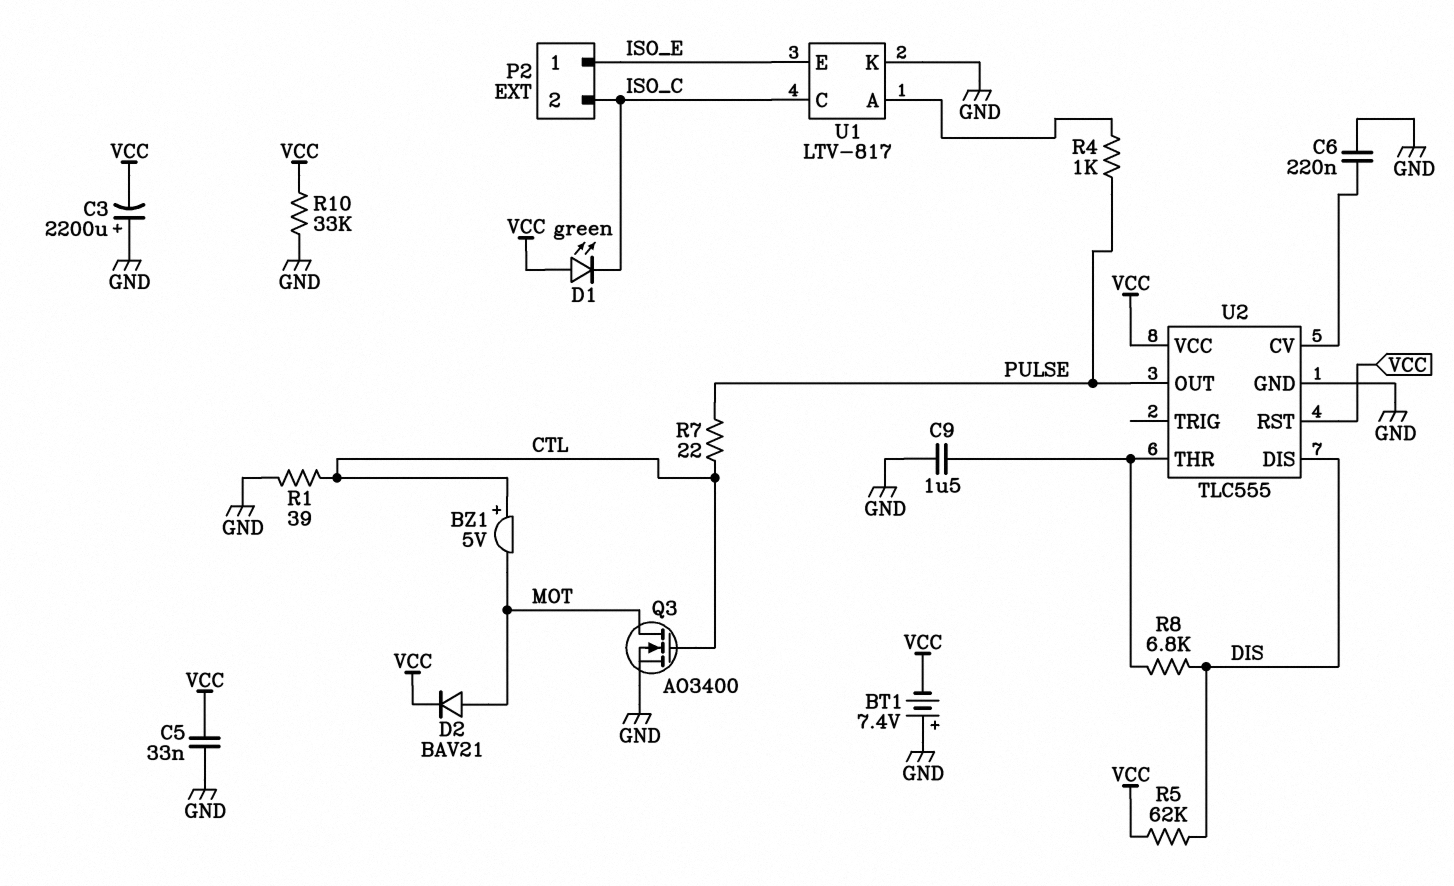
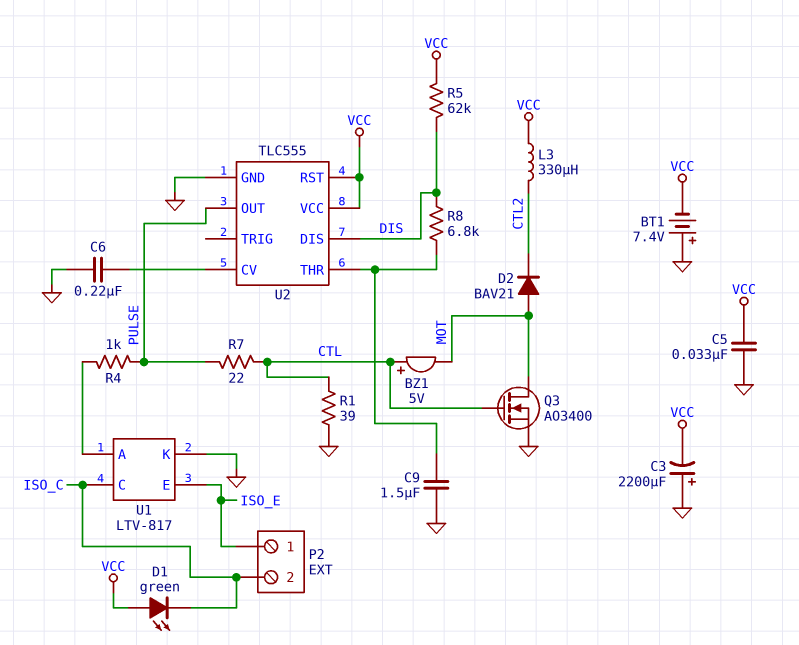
D2: diode BAV21 (A MOT, K VCC) -> diode BAV21 (A MOT, K CTL2)
L3: none -> 330uH (CTL2, VCC)
R10: 33k (GND, VCC) -> none

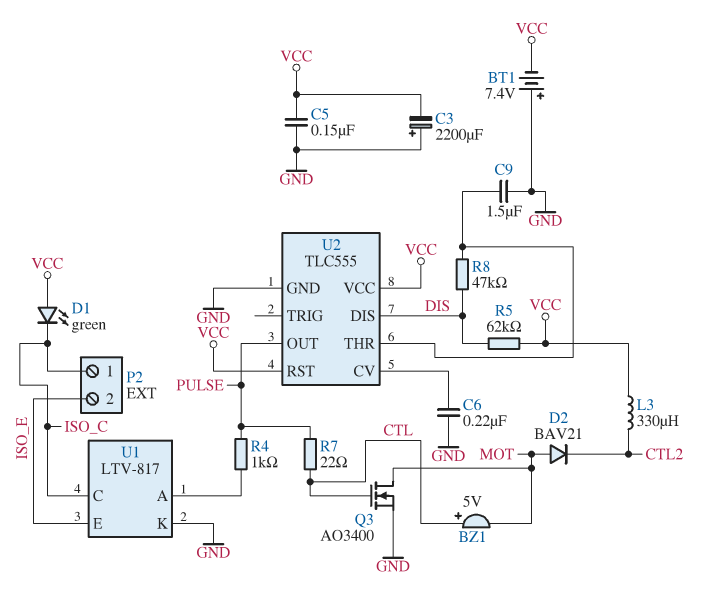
C5: 33nF (GND, VCC) -> 150nF (GND, VCC)
P2 pin 1: ISO_E -> ISO_C
P2 pin 2: ISO_C -> ISO_E
R1: 39 (CTL, GND) -> none
R8: 6.8k (DIS, U2/THR) -> 47k (DIS, U2/THR)

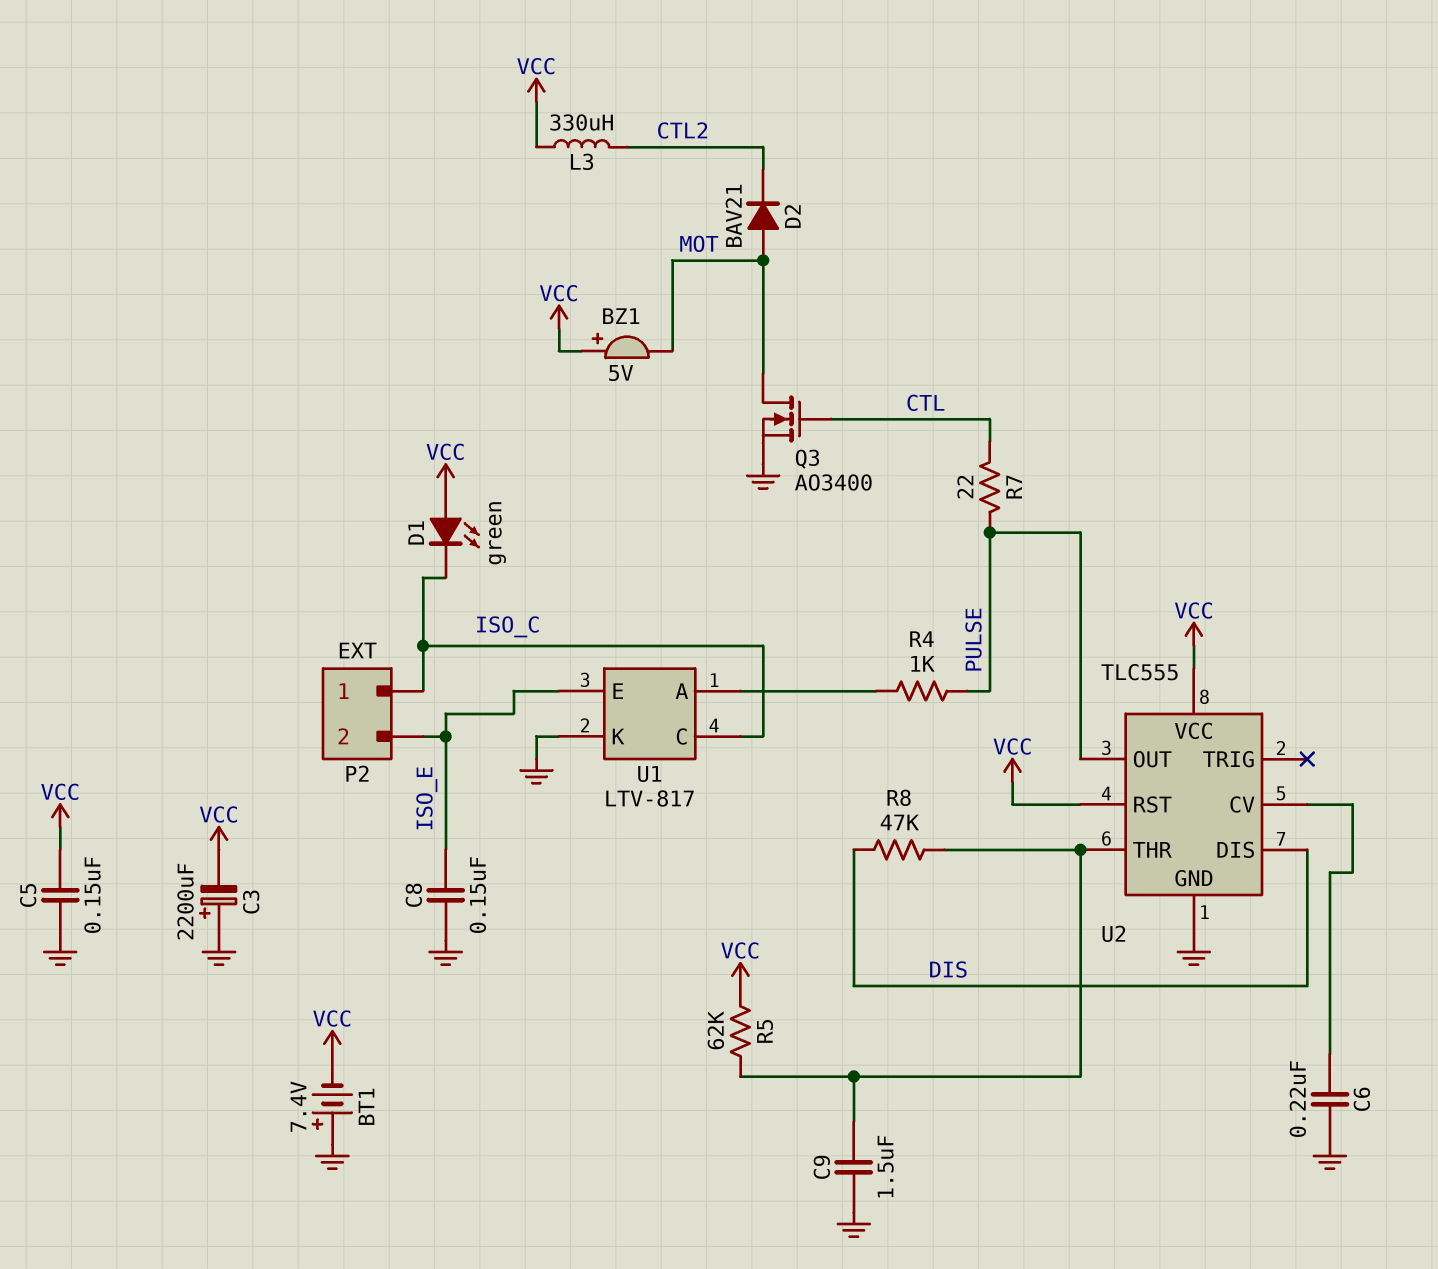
BZ1: buzzer 5V (plus CTL, minus MOT) -> buzzer 5V (plus VCC, minus MOT)
C8: none -> 150nF (GND, ISO_E)
R5: 62k (DIS, VCC) -> 62k (U2/THR, VCC)

